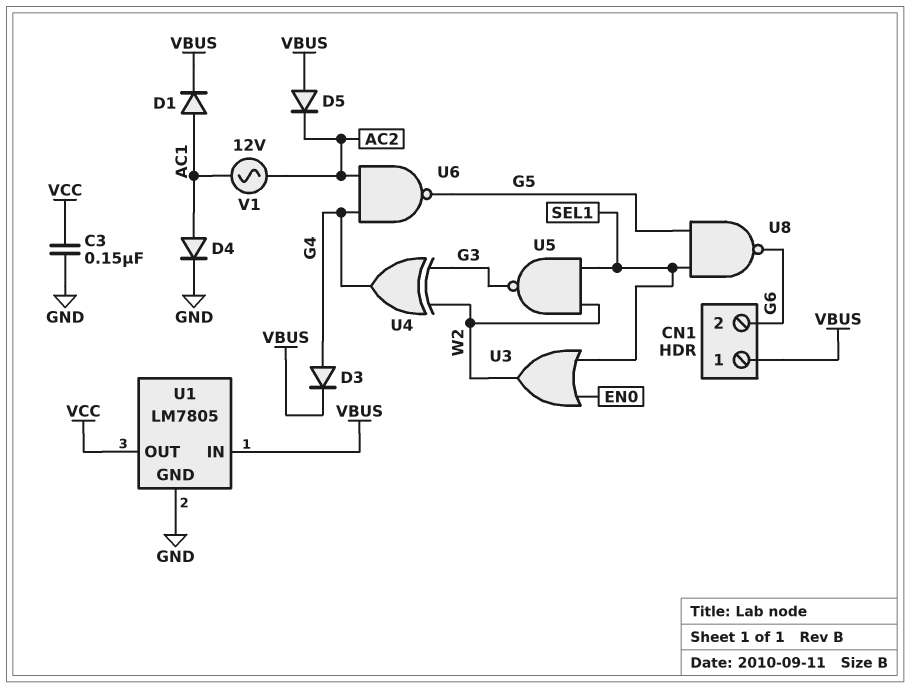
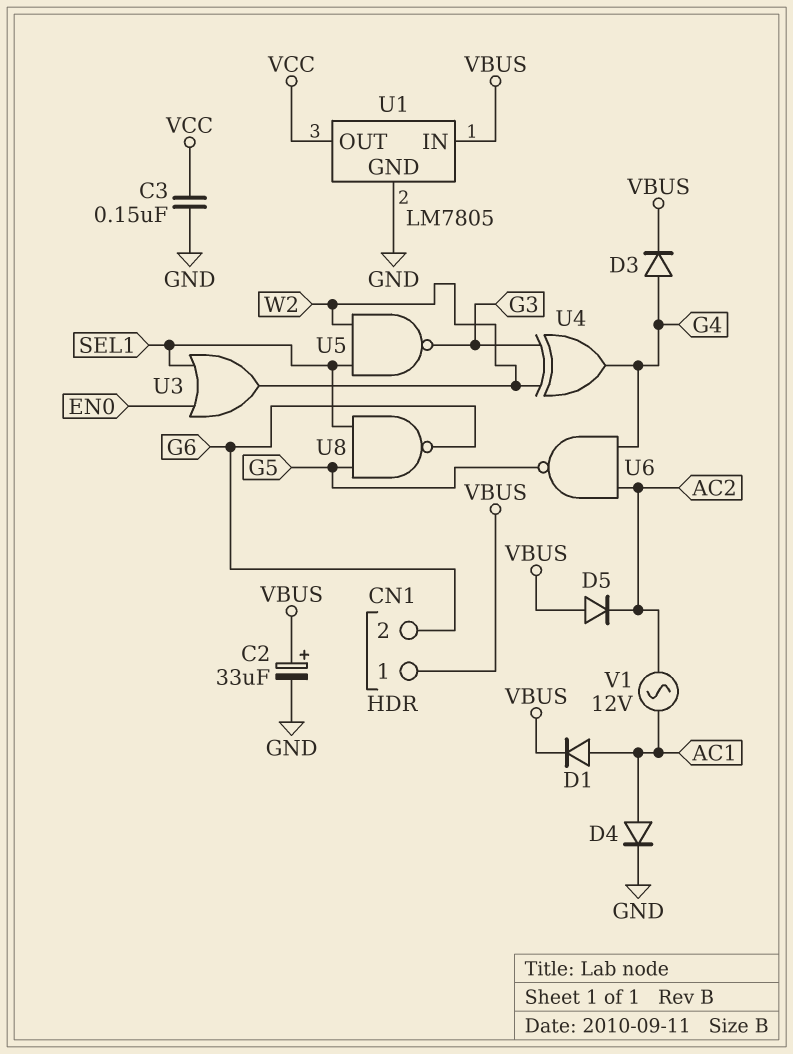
C2: none -> 33uF (plus VBUS, minus GND)

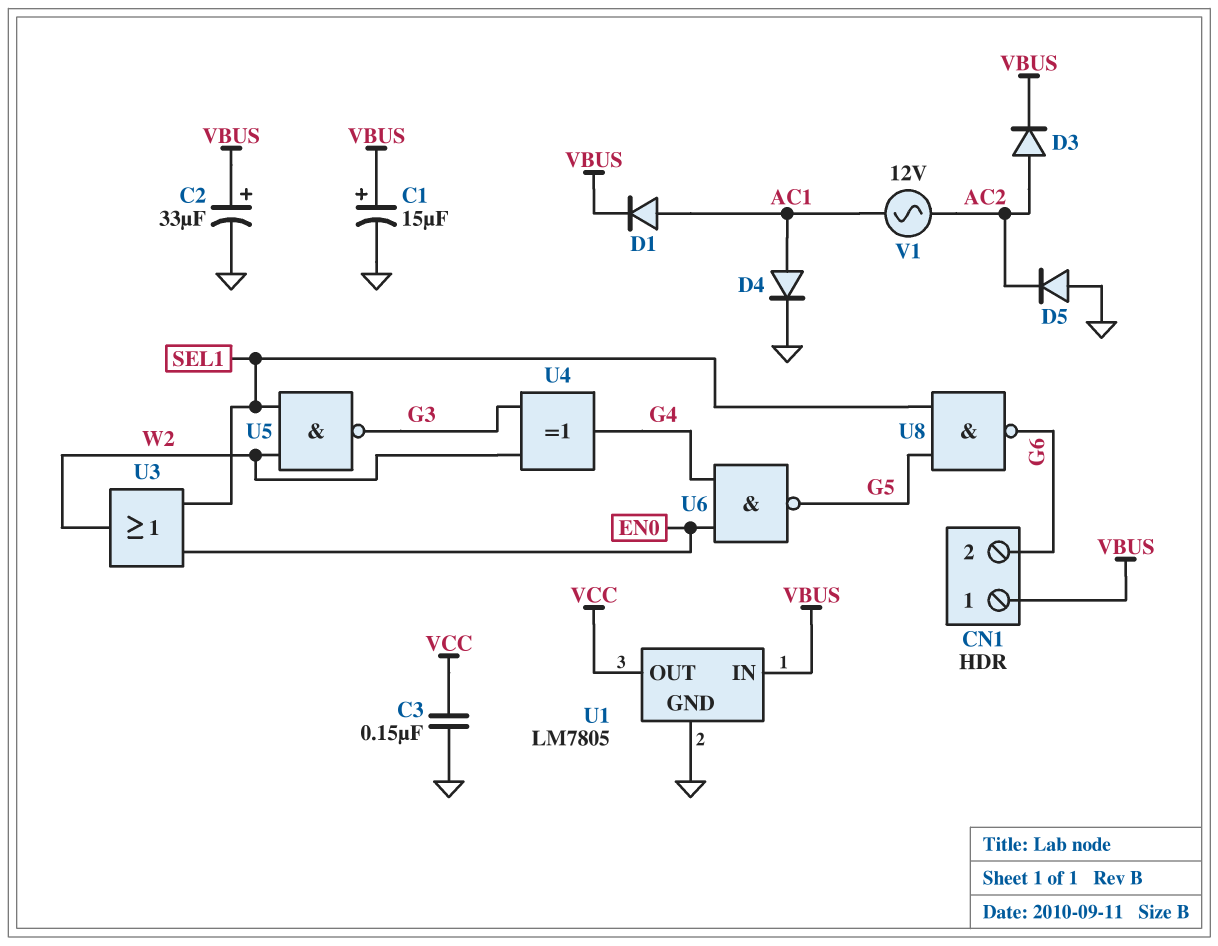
C1: none -> 15uF (plus VBUS, minus GND)
D3: diode (A G4, K VBUS) -> diode (A AC2, K VBUS)
D5: diode (A VBUS, K AC2) -> diode (A GND, K AC2)
U6: NAND (in AC2, in G4, out G5) -> NAND (in EN0, in G4, out G5)

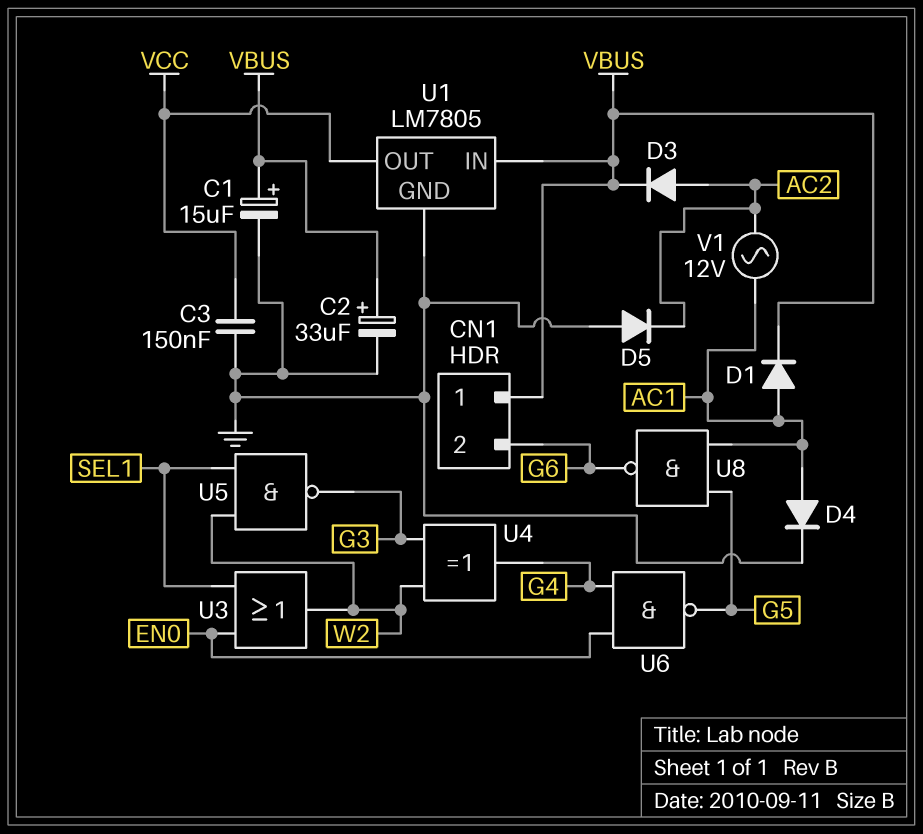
U8: NAND (in G5, in SEL1, out G6) -> NAND (in AC1, in G5, out G6)

